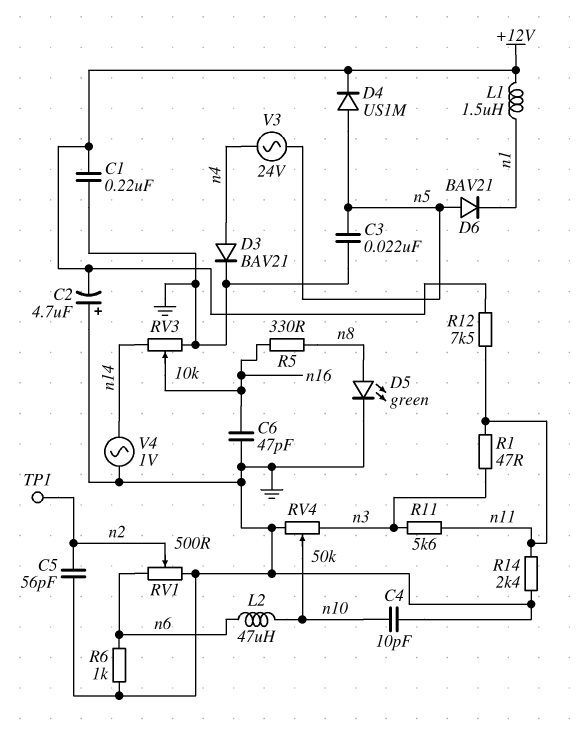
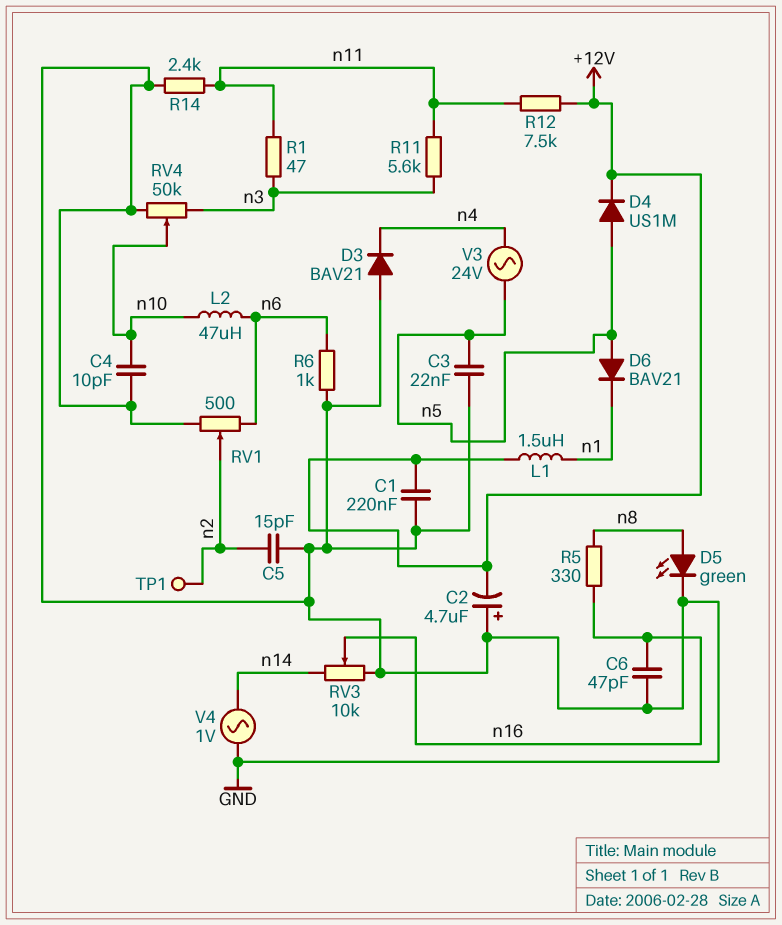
C5: 56pF (GND, n2) -> 15pF (GND, n2)
D3: diode BAV21 (A n4, K GND) -> diode BAV21 (A GND, K n4)

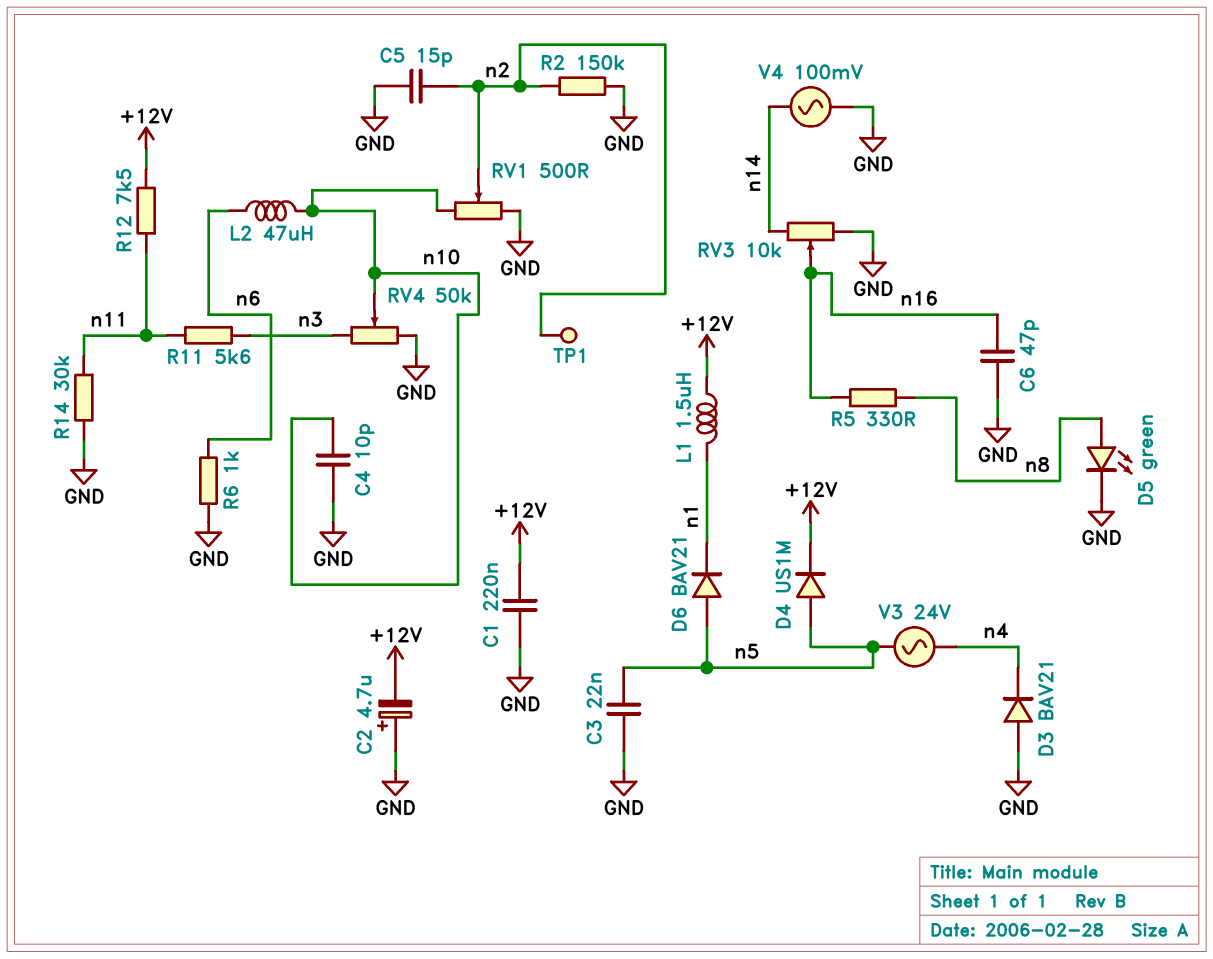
R1: 47 (n3, n11) -> none
R2: none -> 150k (GND, n2)
R14: 2.4k (GND, n11) -> 30k (GND, n11)
RV1: 500 (GND, n6, wiper n2) -> 500 (GND, n10, wiper n2)
V4: AC 1V (GND, n14) -> AC 100mV (GND, n14)

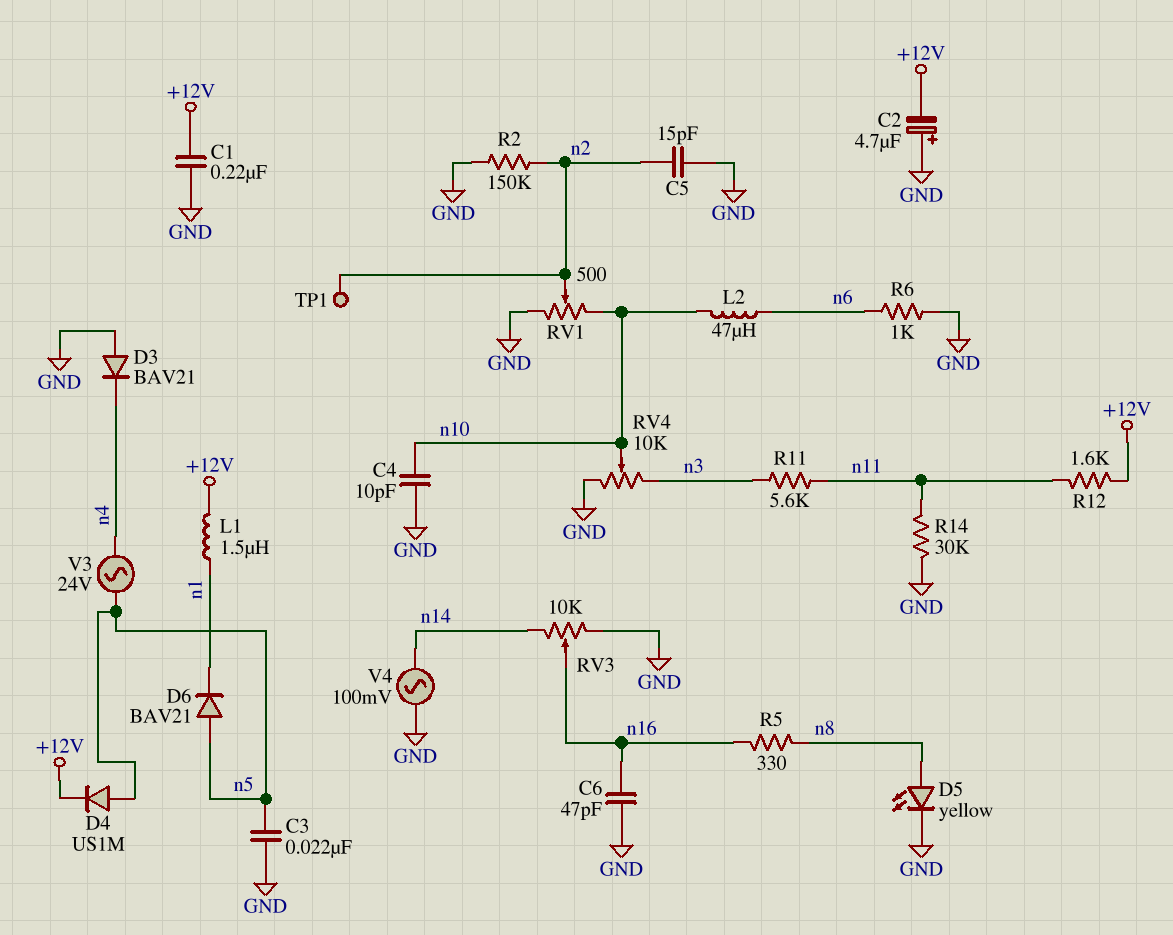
D5: LED green (A n8, K GND) -> LED yellow (A n8, K GND)
R12: 7.5k (+12V, n11) -> 1.6k (+12V, n11)
RV4: 50k (GND, n3, wiper n10) -> 10k (GND, n3, wiper n10)

